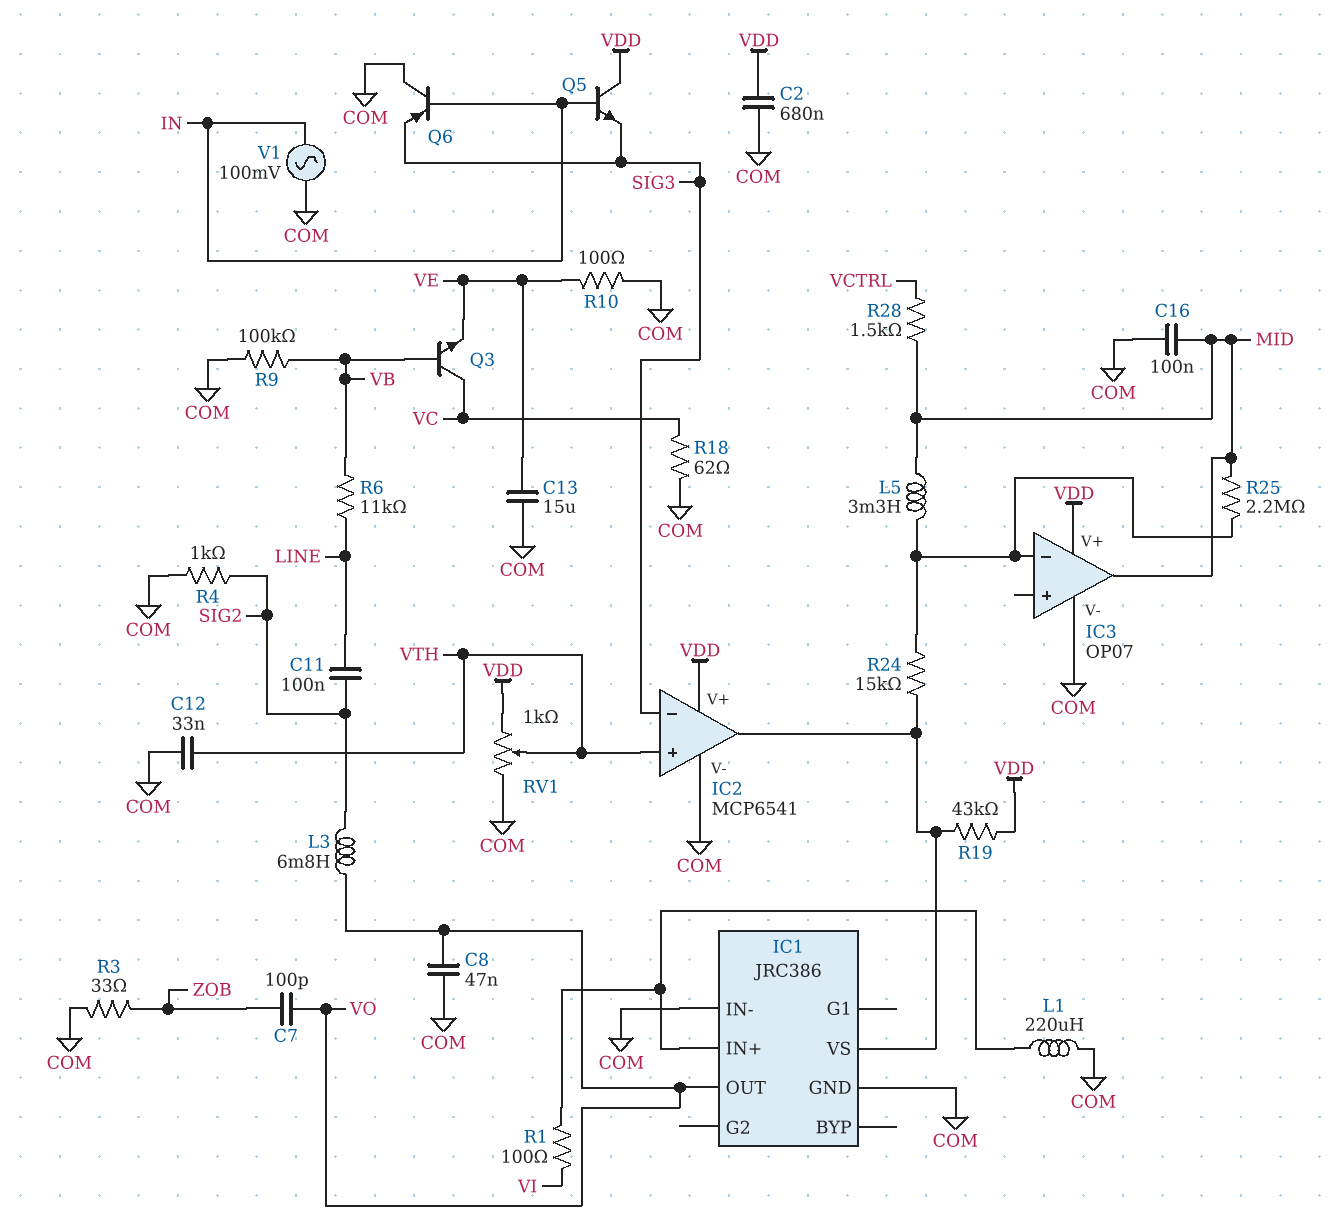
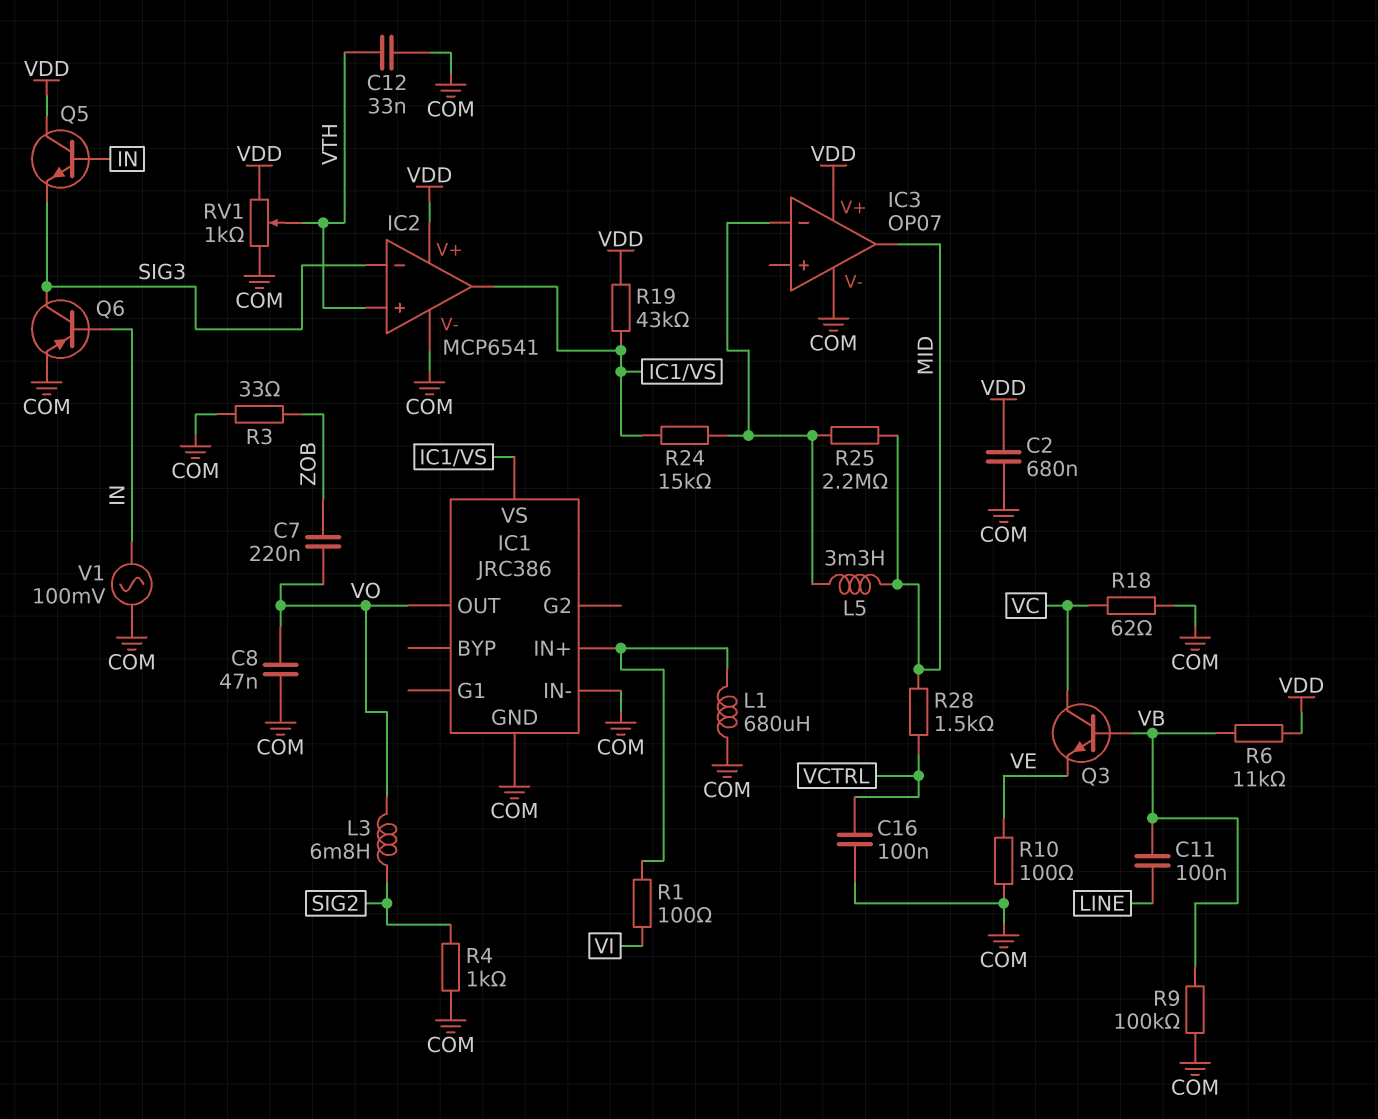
C7: 100pF (VO, ZOB) -> 220nF (VO, ZOB)
C11: 100nF (LINE, SIG2) -> 100nF (LINE, VB)
C13: 15uF (COM, VE) -> none
C16: 100nF (COM, MID) -> 100nF (COM, VCTRL)
L1: 220uH (COM, IC1/IN+) -> 680uH (COM, IC1/IN+)
Q6: PNP (B IN, C COM, E SIG3) -> PNP (B IN, C SIG3, E COM)
R6: 11k (LINE, VB) -> 11k (VB, VDD)

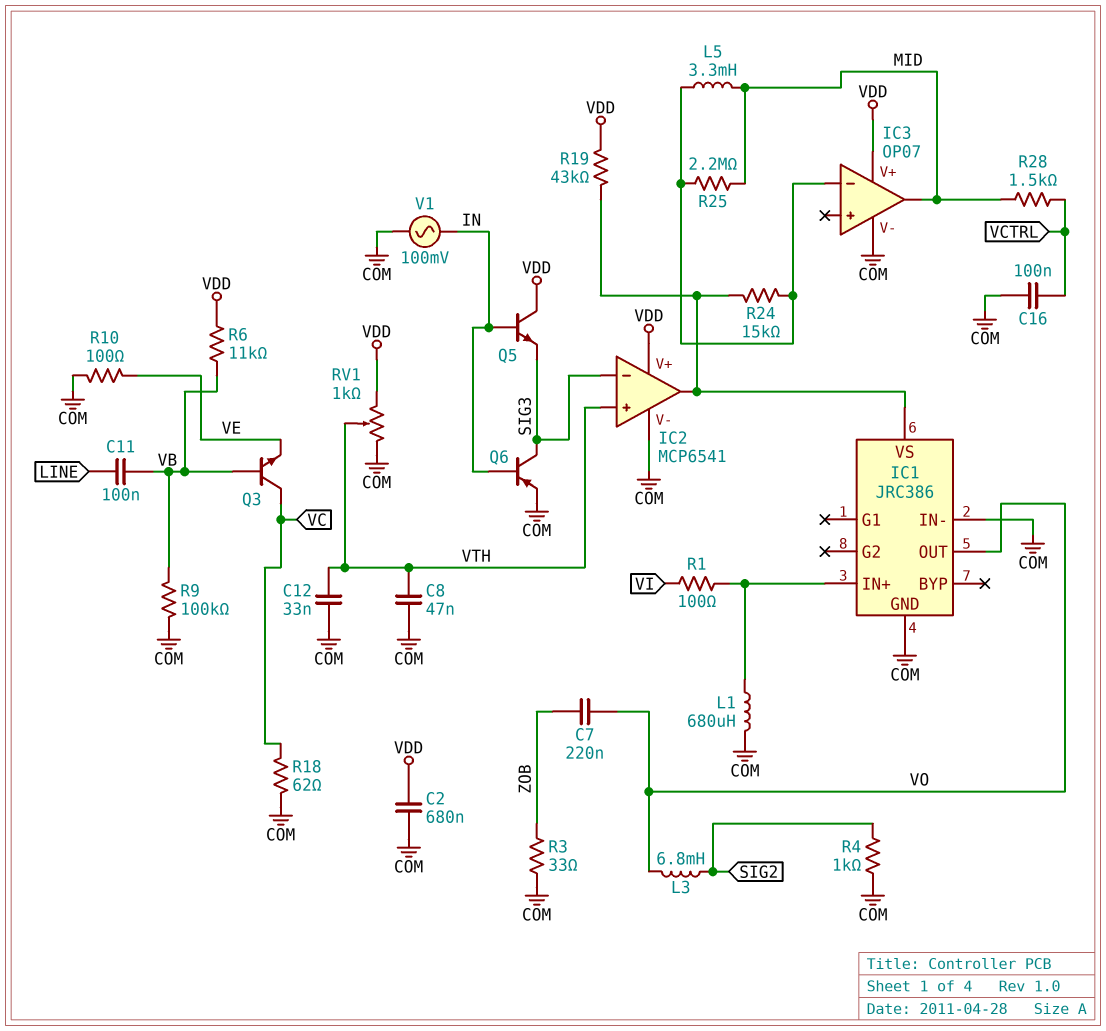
C8: 47nF (COM, VO) -> 47nF (COM, VTH)

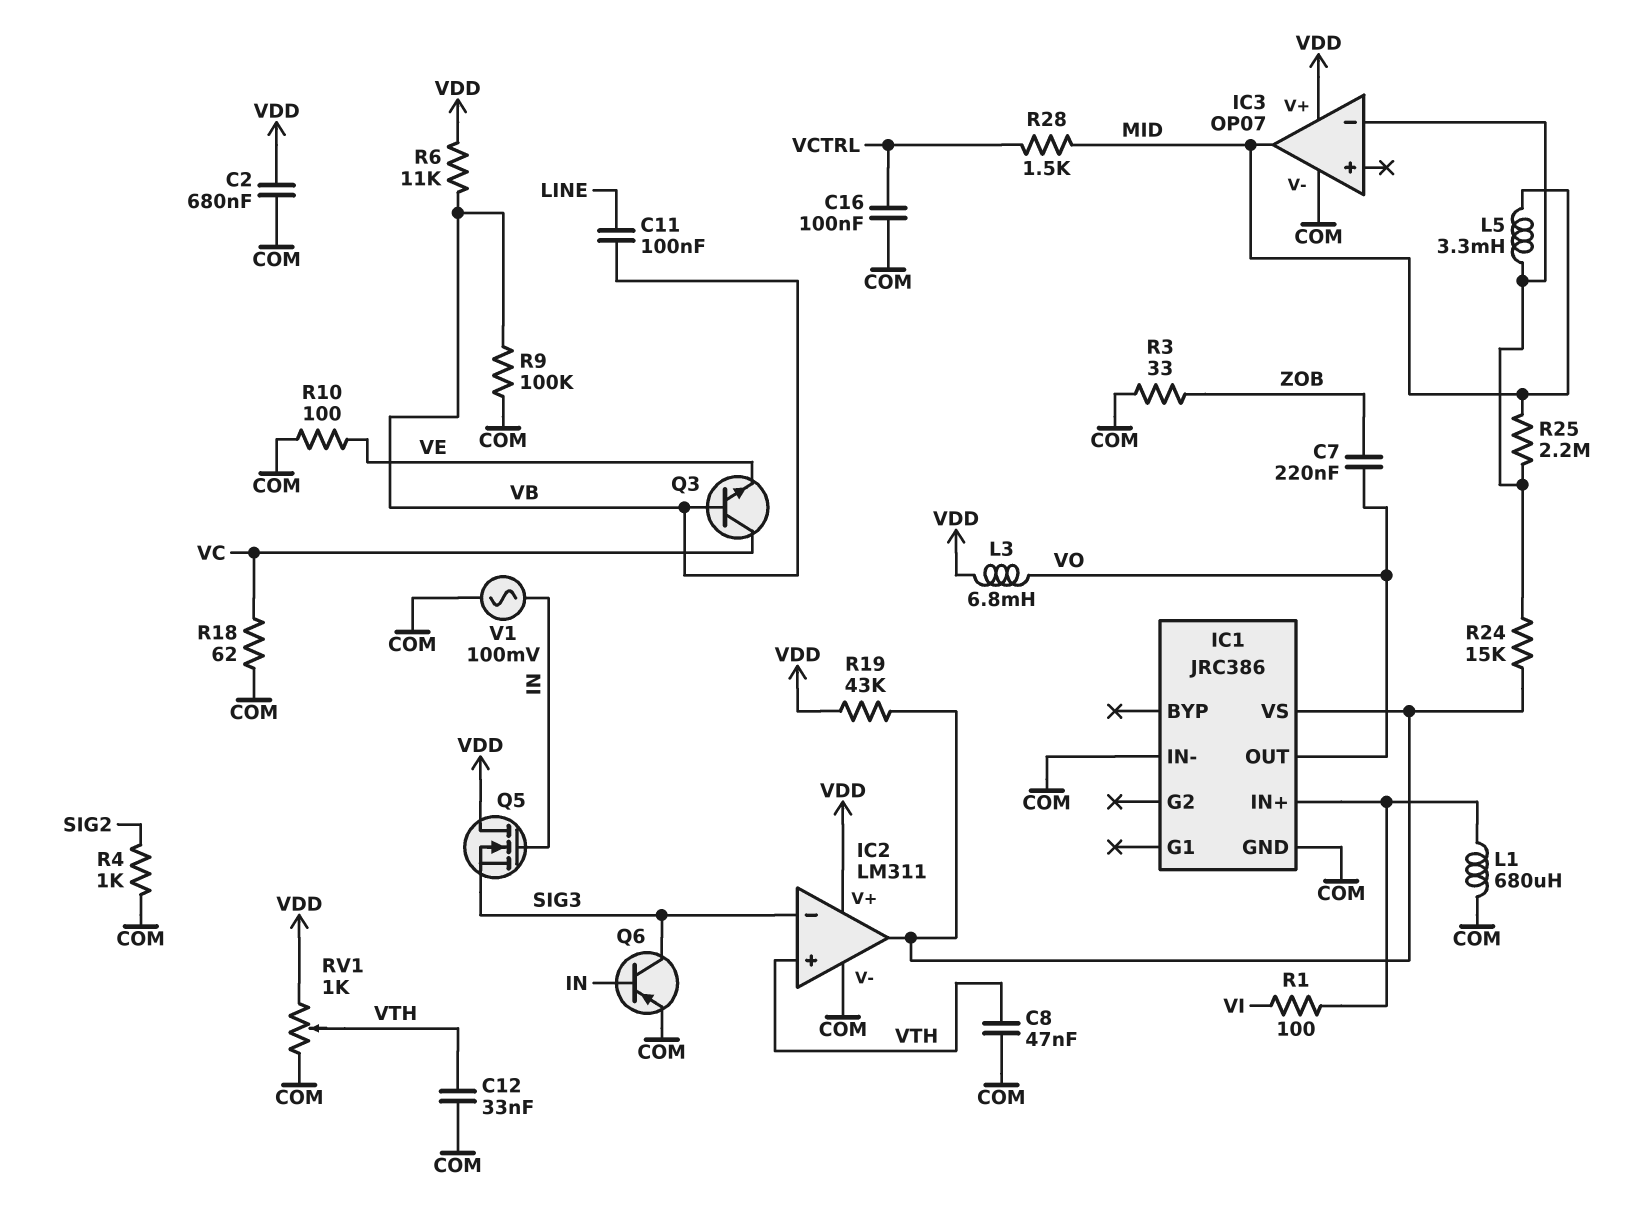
IC2: MCP6541 -> LM311
L3: 6.8mH (SIG2, VO) -> 6.8mH (VDD, VO)
Q5: NPN (B IN, C VDD, E SIG3) -> NMOS (G IN, D VDD, S SIG3)

